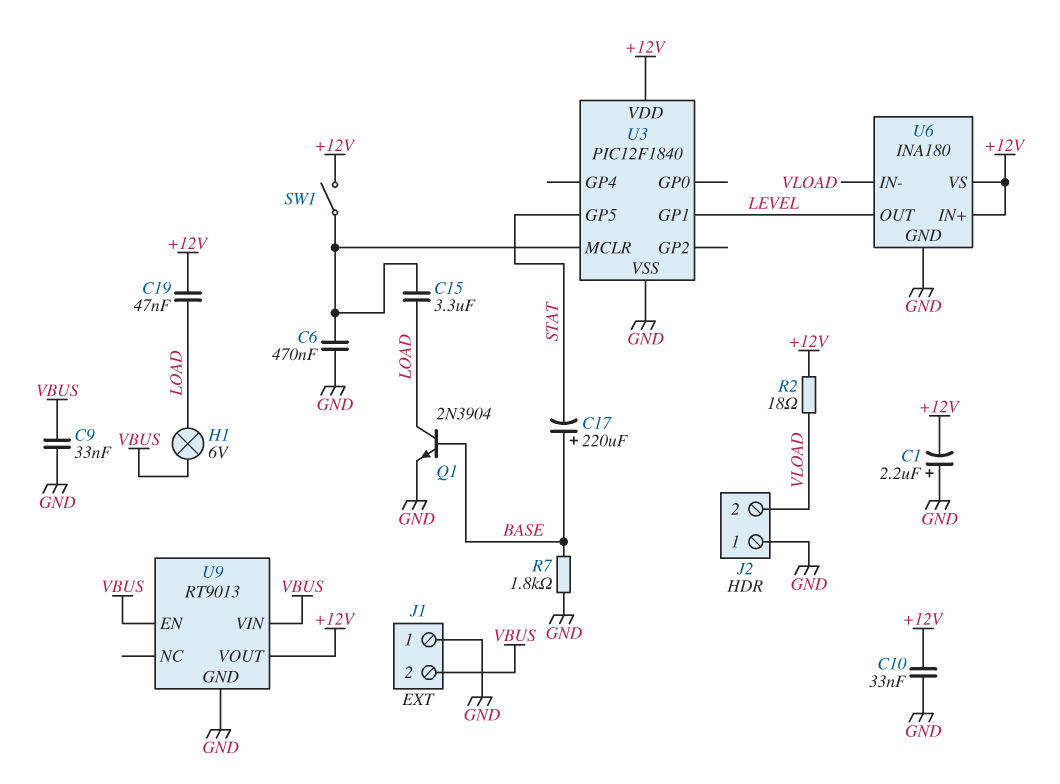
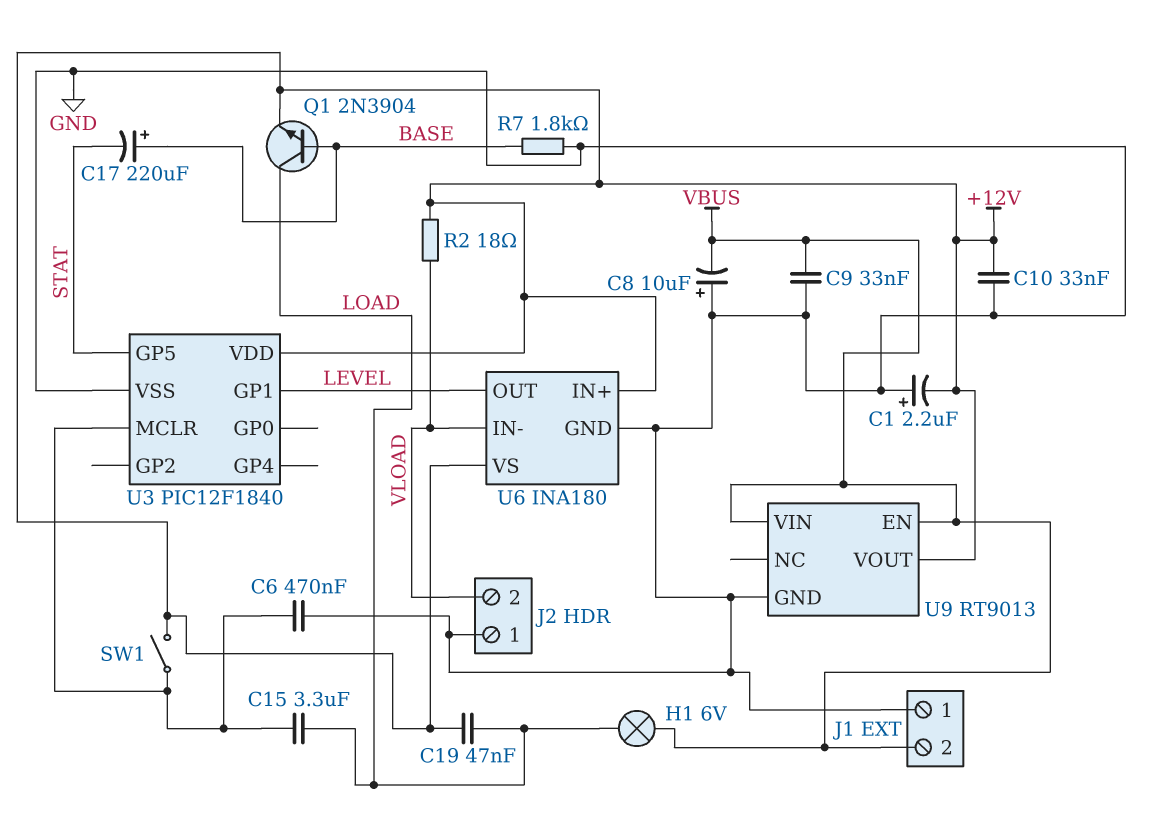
C8: none -> 10uF (plus GND, minus VBUS)
Q1: NPN 2N3904 (B BASE, C LOAD, E GND) -> NPN 2N3904 (B BASE, C LOAD, E +12V)

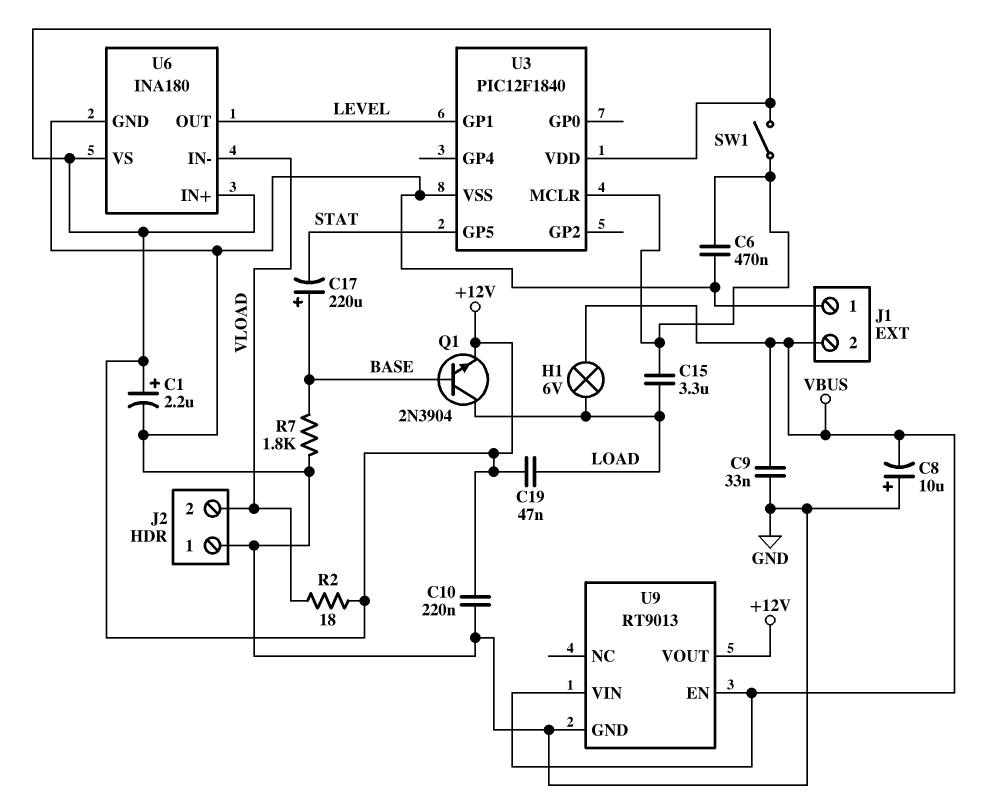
C1: 2.2uF (plus GND, minus +12V) -> 2.2uF (plus +12V, minus GND)
C10: 33nF (+12V, GND) -> 220nF (+12V, GND)

